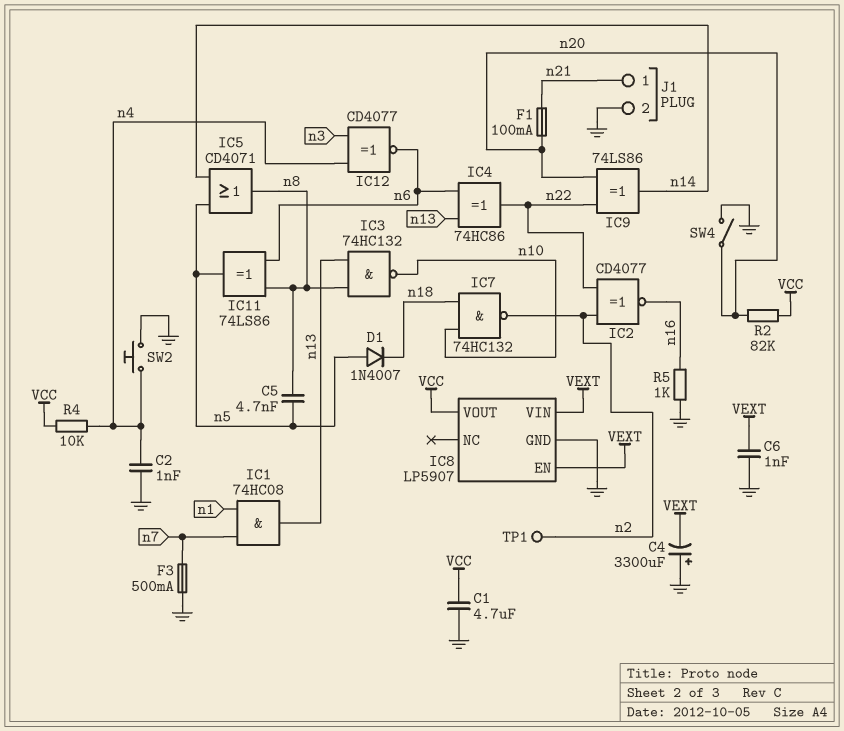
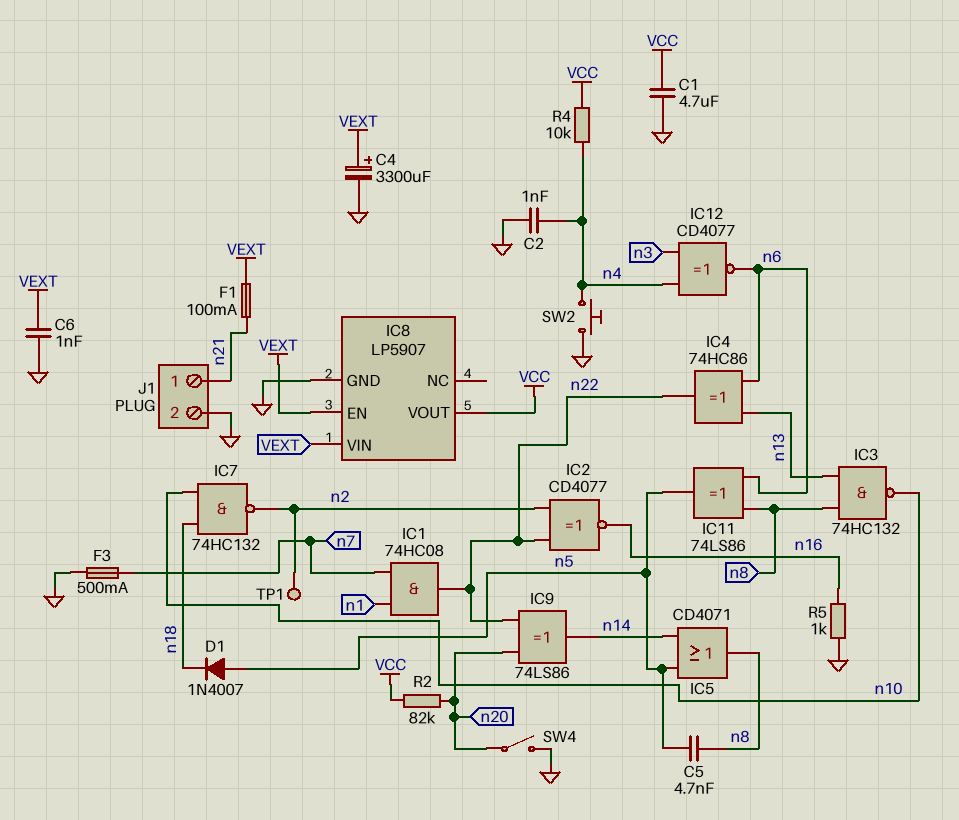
C4: 3300uF (plus GND, minus VEXT) -> 3300uF (plus VEXT, minus GND)
F1: 100mA (n20, n21) -> 100mA (VEXT, n21)
IC1: AND 74HC08 (in n1, in n7, out n13) -> AND 74HC08 (in n1, in n7, out n22)

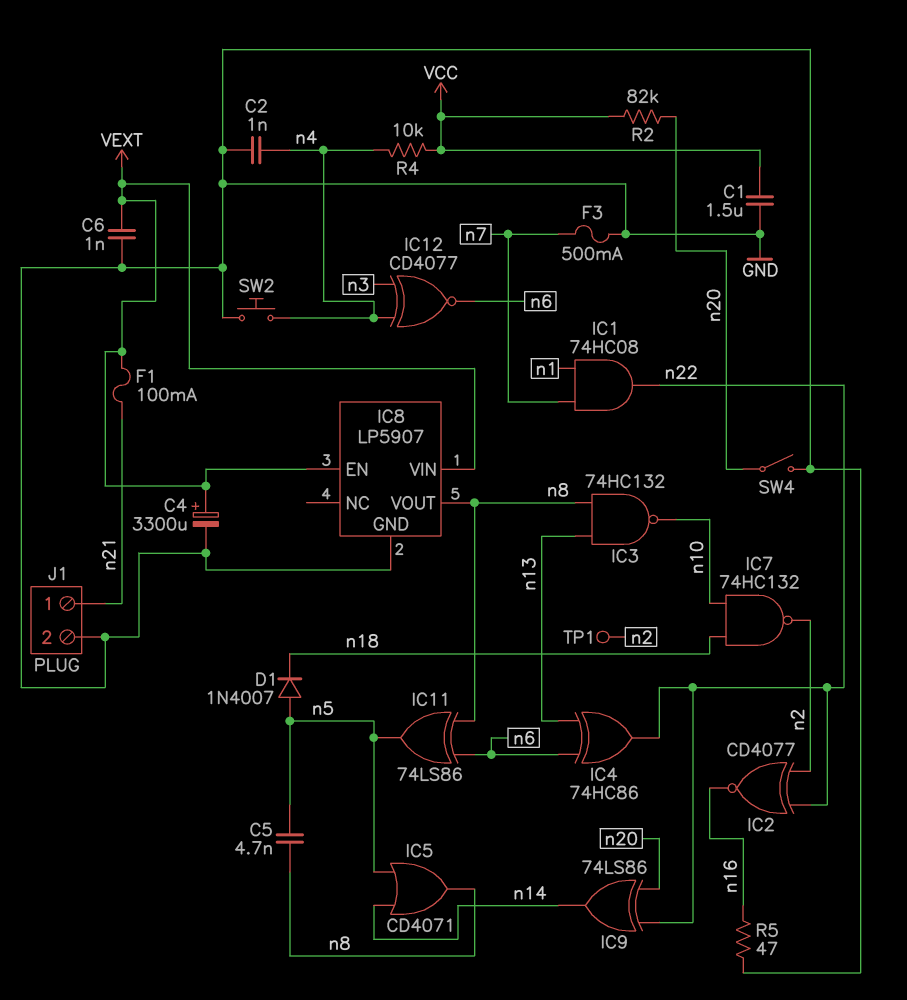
C1: 4.7uF (GND, VCC) -> 1.5uF (GND, VCC)
IC8 pin VOUT: VCC -> n8
R5: 1k (GND, n16) -> 47 (GND, n16)

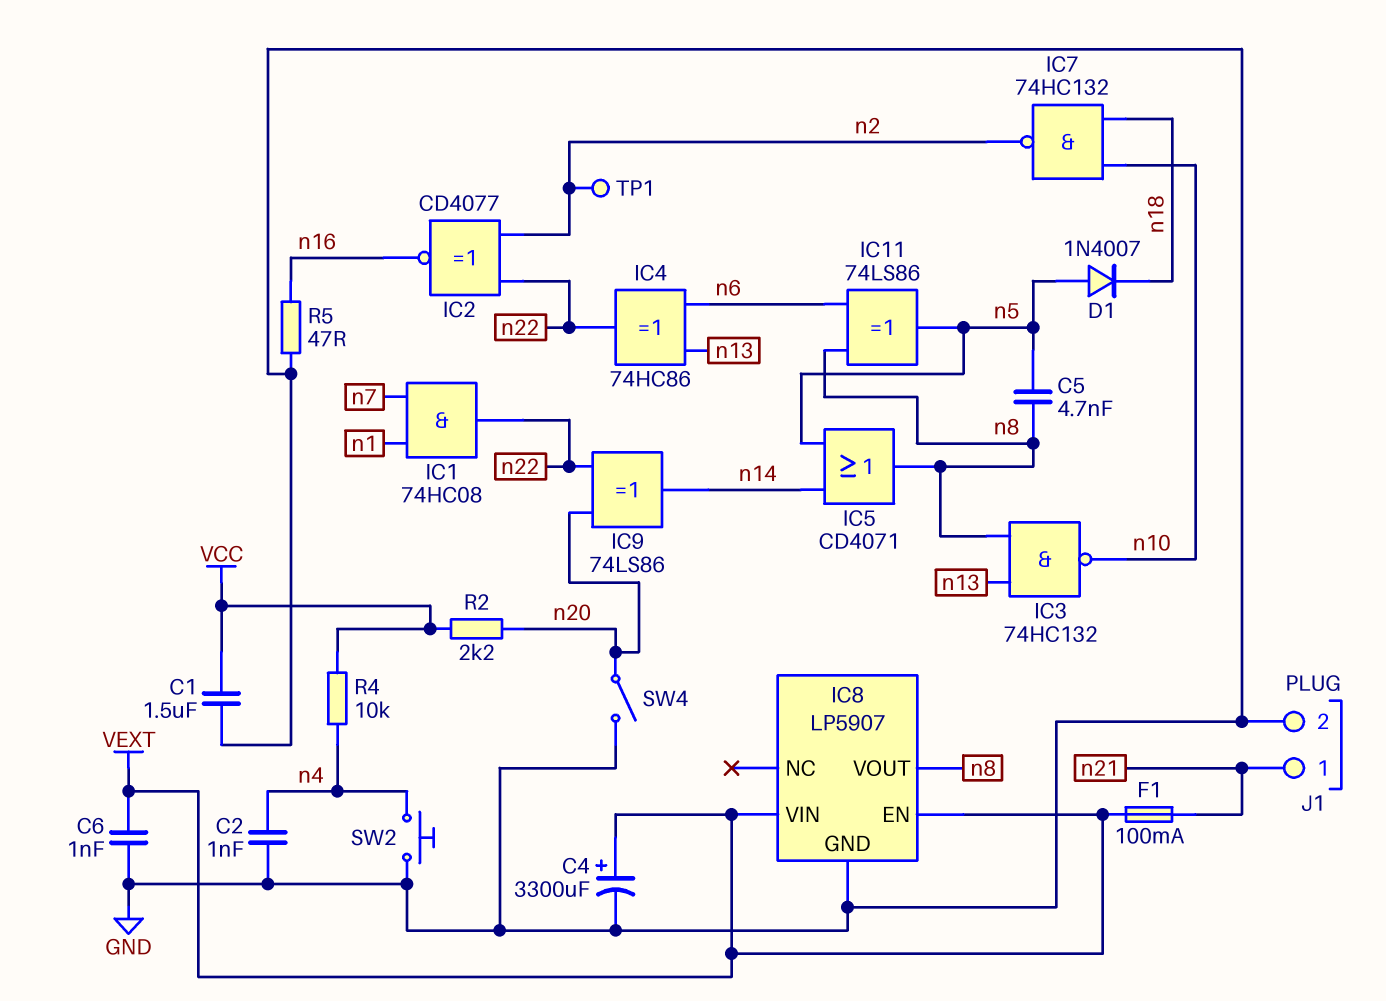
F3: 500mA (GND, n7) -> none
IC12: XNOR CD4077 (in n3, in n4, out n6) -> none
R2: 82k (VCC, n20) -> 2.2k (VCC, n20)

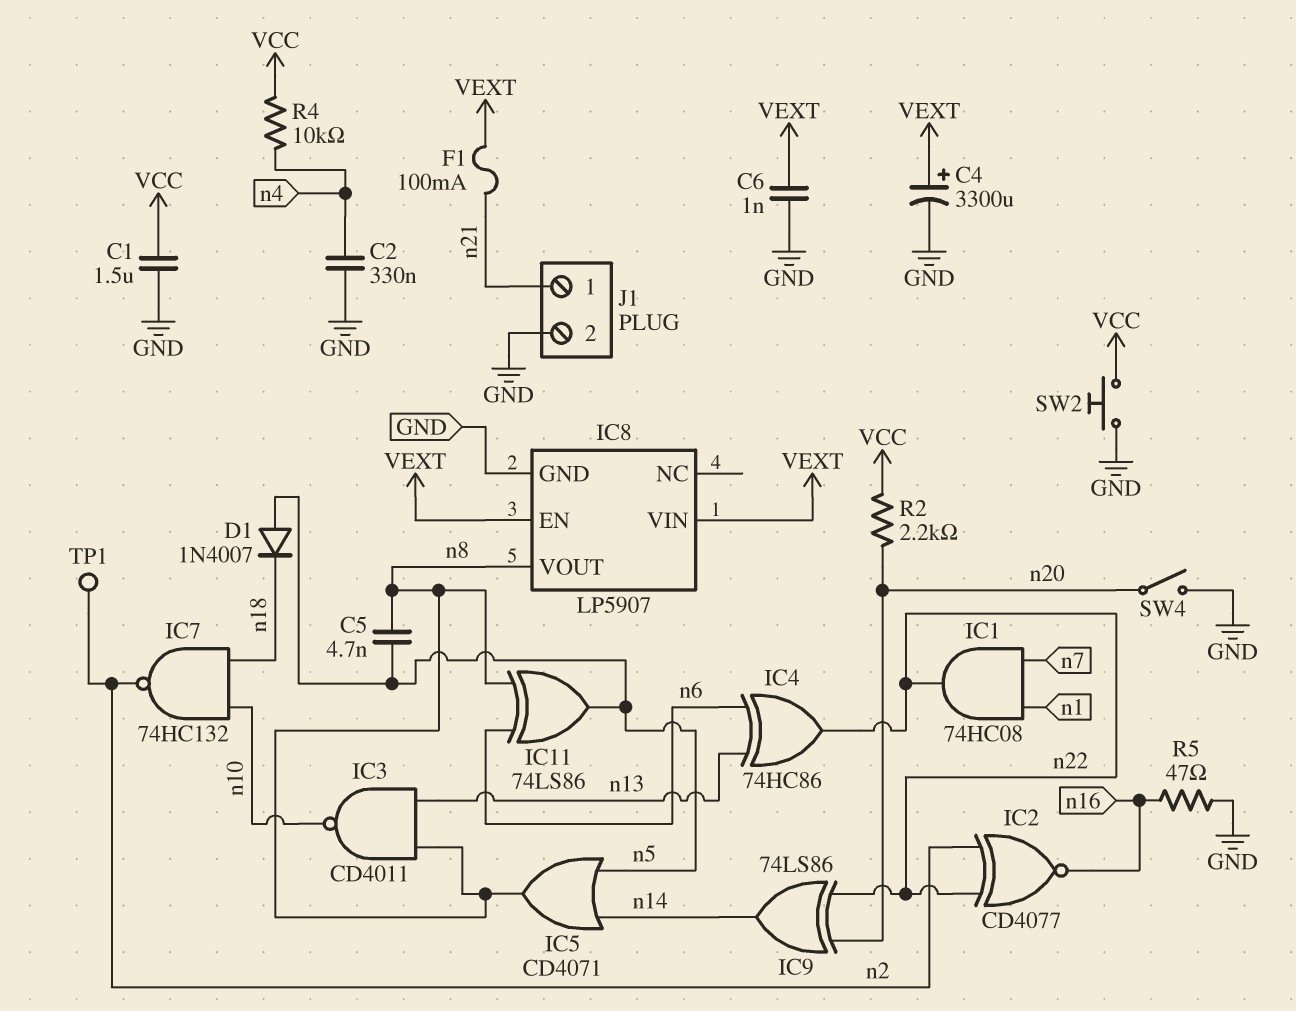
C2: 1nF (GND, n4) -> 330nF (GND, n4)
IC3: NAND 74HC132 (in n8, in n13, out n10) -> NAND CD4011 (in n8, in n13, out n10)
SW2: button (GND, n4) -> button (GND, VCC)

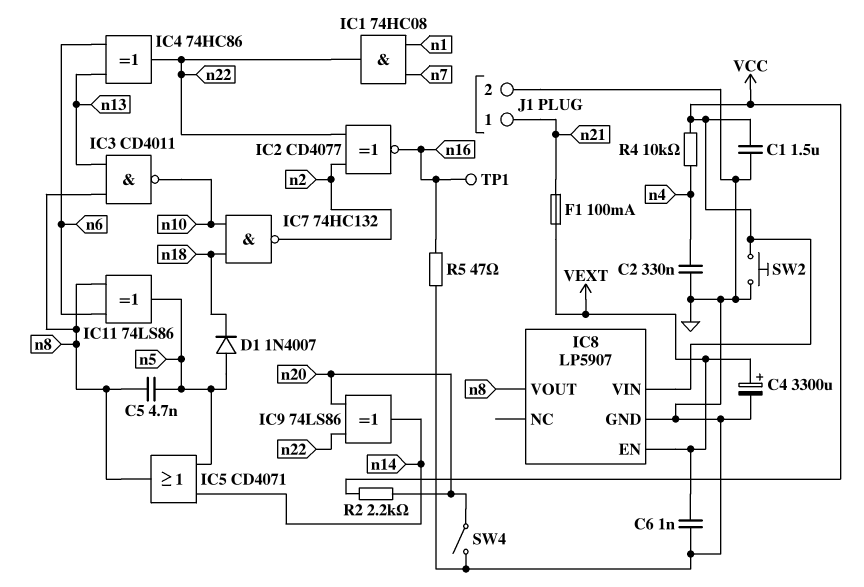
IC8 pin VIN: VEXT -> VCC
TP1: test point (n2) -> test point (n16)

